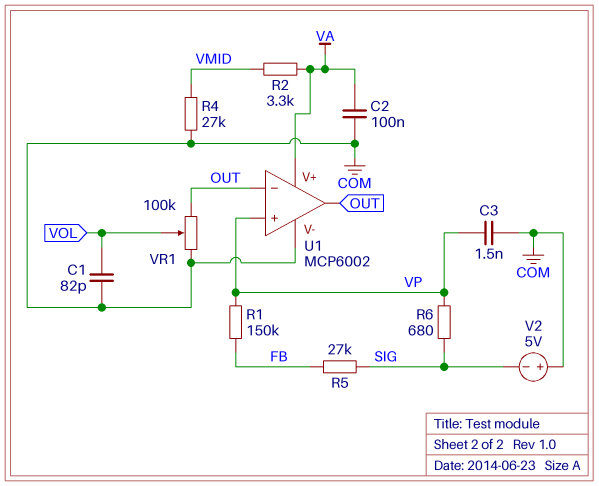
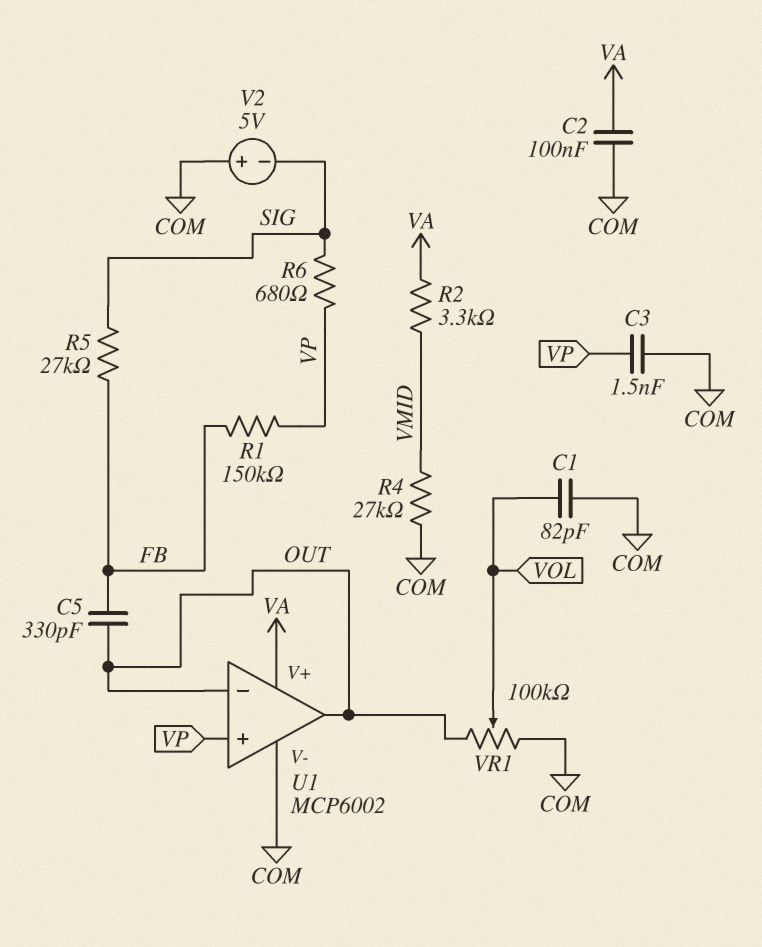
C5: none -> 330pF (FB, OUT)

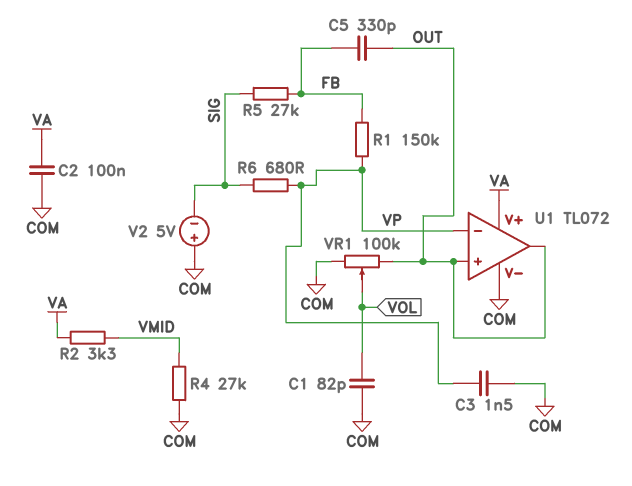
U1: MCP6002 -> TL072
U1 pin in+: VP -> OUT
U1 pin in-: OUT -> VP

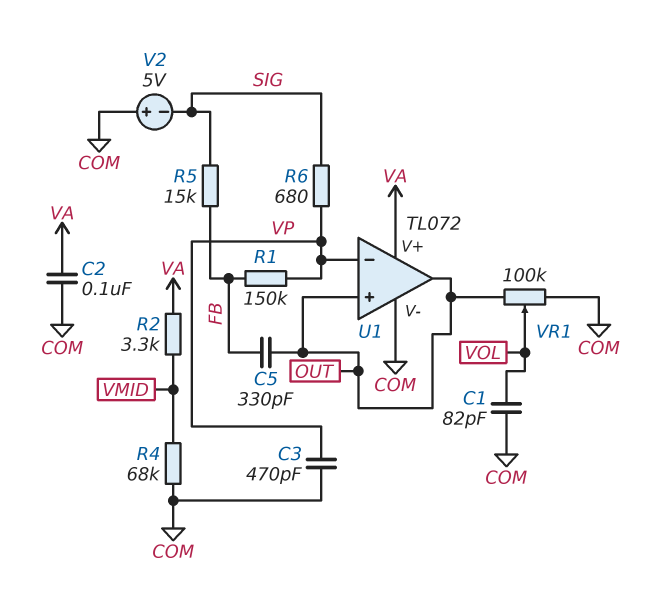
C3: 1.5nF (COM, VP) -> 470pF (COM, VP)
R4: 27k (COM, VMID) -> 68k (COM, VMID)
R5: 27k (FB, SIG) -> 15k (FB, SIG)

